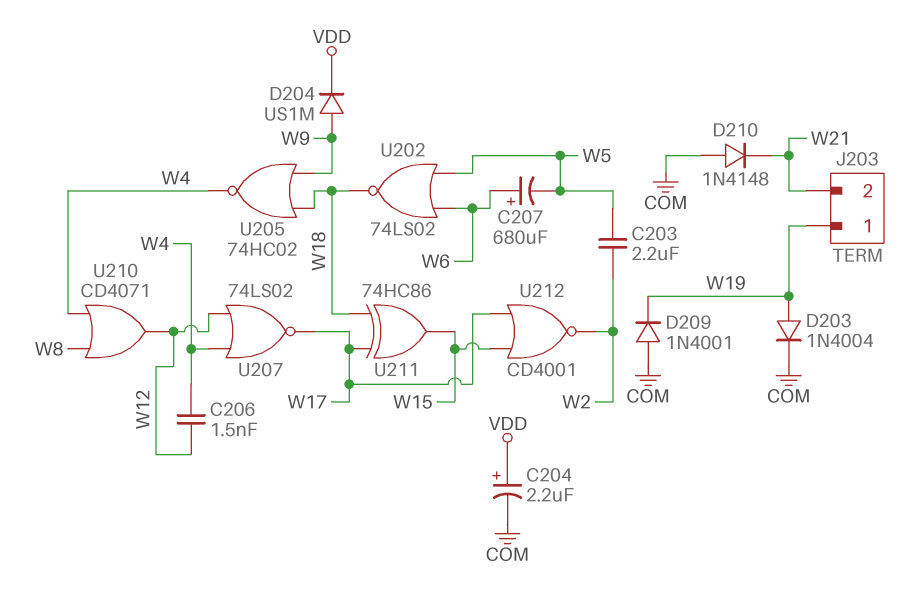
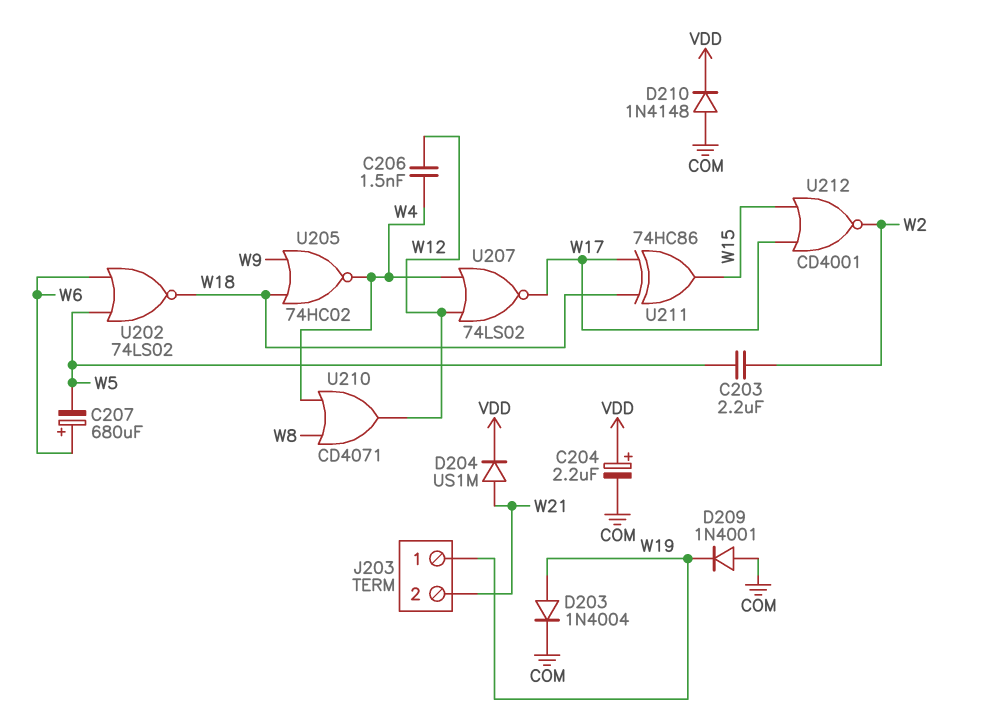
D204: diode US1M (A W9, K VDD) -> diode US1M (A W21, K VDD)
D210: diode 1N4148 (A COM, K W21) -> diode 1N4148 (A COM, K VDD)

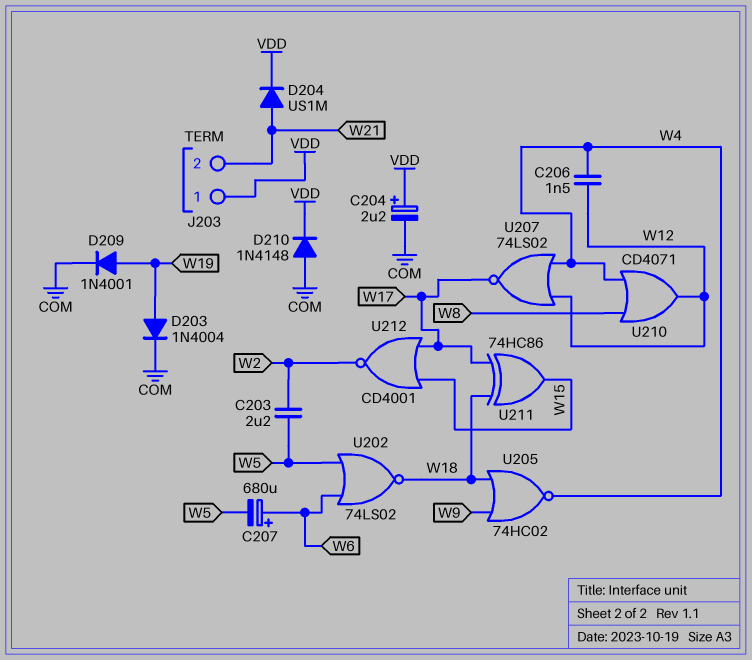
D209: diode 1N4001 (A COM, K W19) -> diode 1N4001 (A W19, K COM)
J203 pin 1: W19 -> VDD

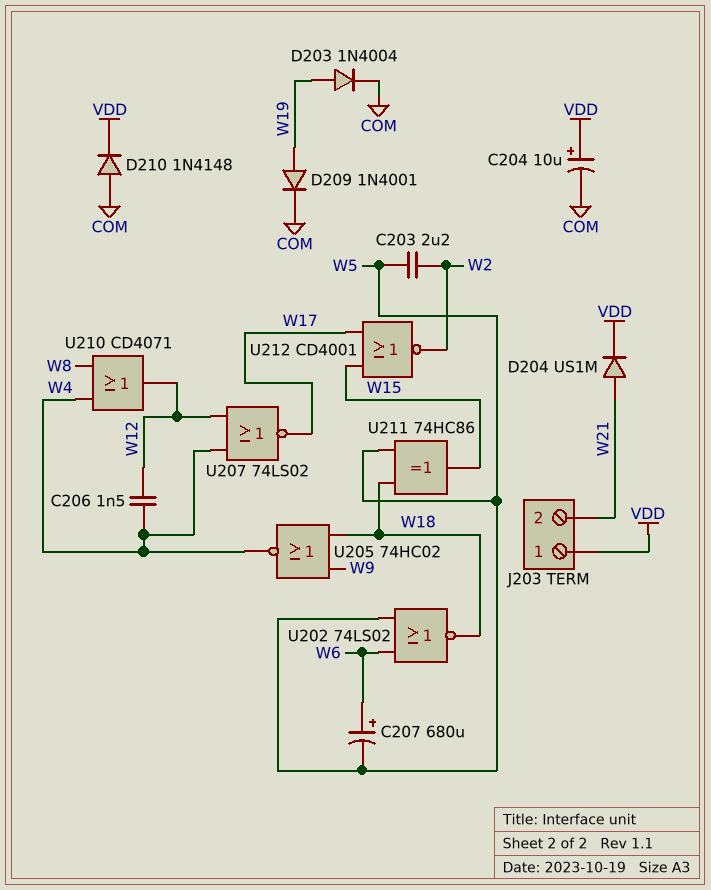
C204: 2.2uF (plus VDD, minus COM) -> 10uF (plus VDD, minus COM)
U211: XOR 74HC86 (in W17, in W18, out W15) -> XOR 74HC86 (in W5, in W18, out W15)

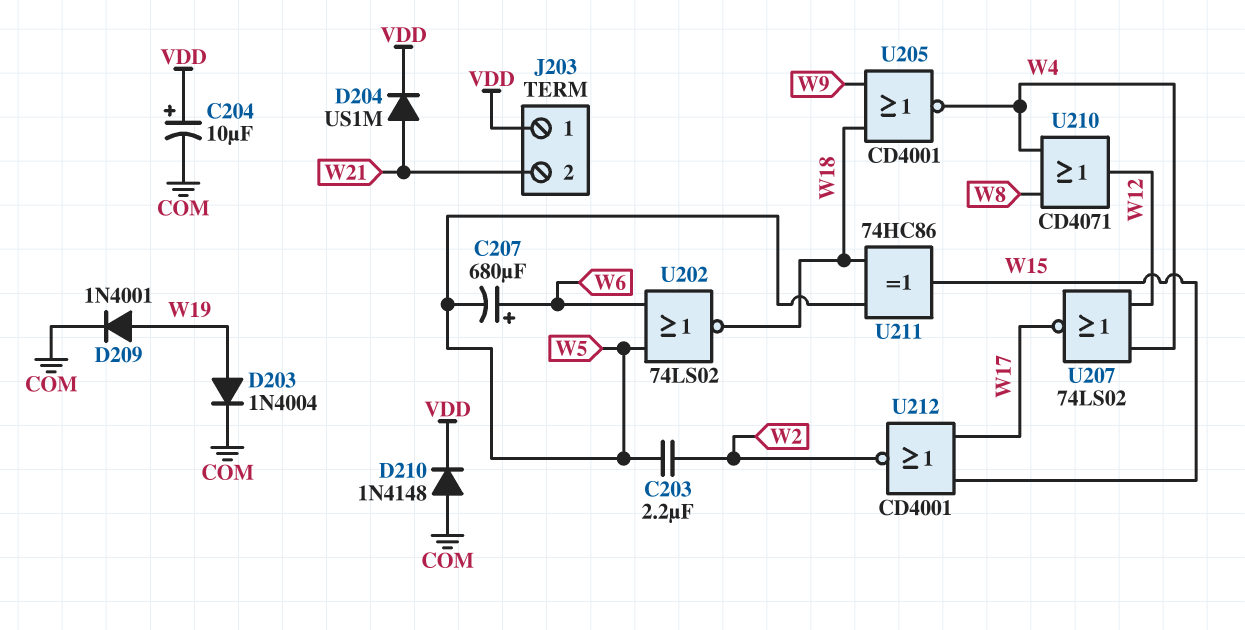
C206: 1.5nF (W4, W12) -> none
U205: NOR 74HC02 (in W9, in W18, out W4) -> NOR CD4001 (in W9, in W18, out W4)

